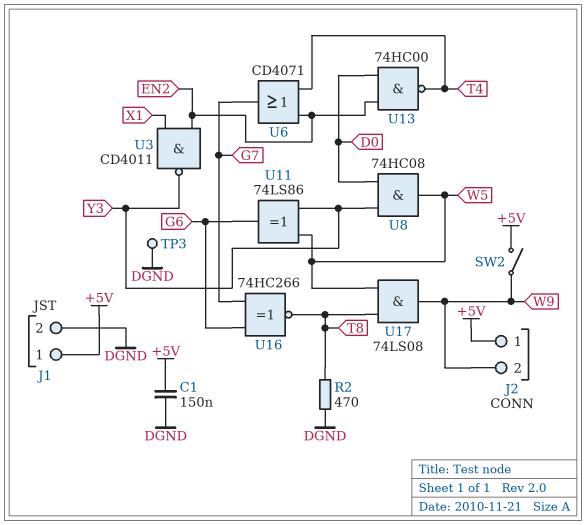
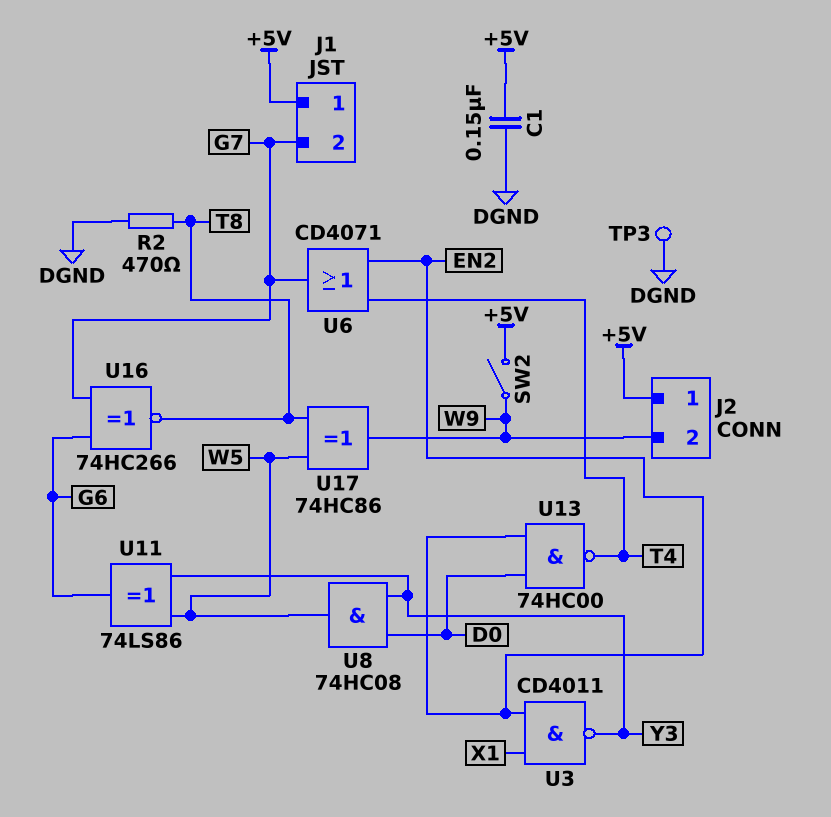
J1 pin 2: DGND -> G7
U17: AND 74LS08 (in T8, in W5, out W9) -> XOR 74HC86 (in T8, in W5, out W9)

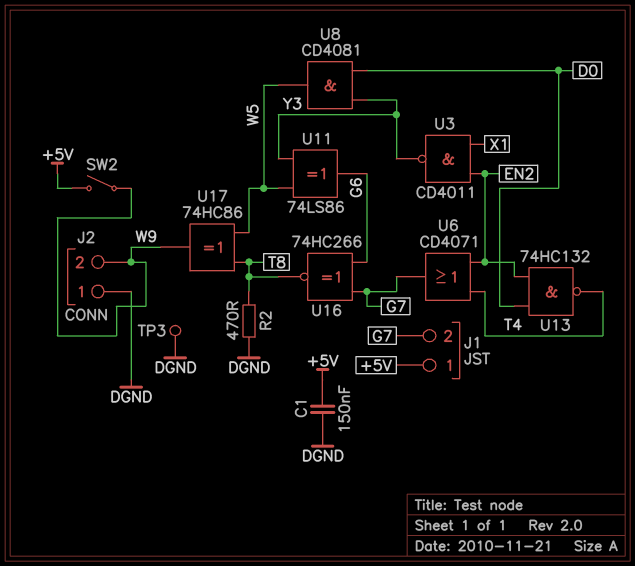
J2 pin 1: +5V -> DGND
U8: AND 74HC08 (in D0, in Y3, out W5) -> AND CD4081 (in D0, in Y3, out W5)
U13: NAND 74HC00 (in D0, in EN2, out T4) -> NAND 74HC132 (in D0, in EN2, out T4)

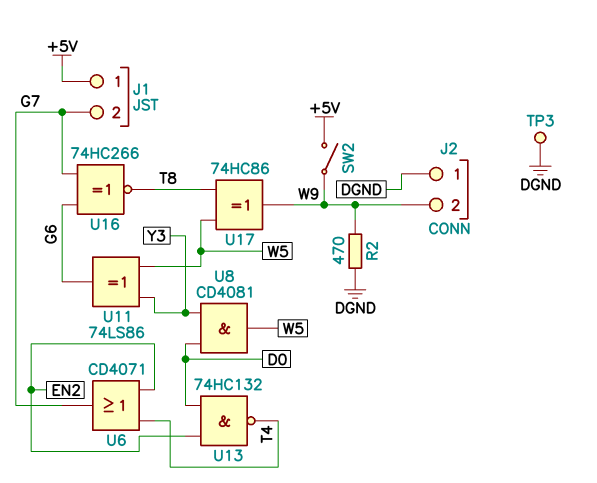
C1: 150nF (+5V, DGND) -> none
R2: 470 (DGND, T8) -> 470 (DGND, W9)
U3: NAND CD4011 (in EN2, in X1, out Y3) -> none

